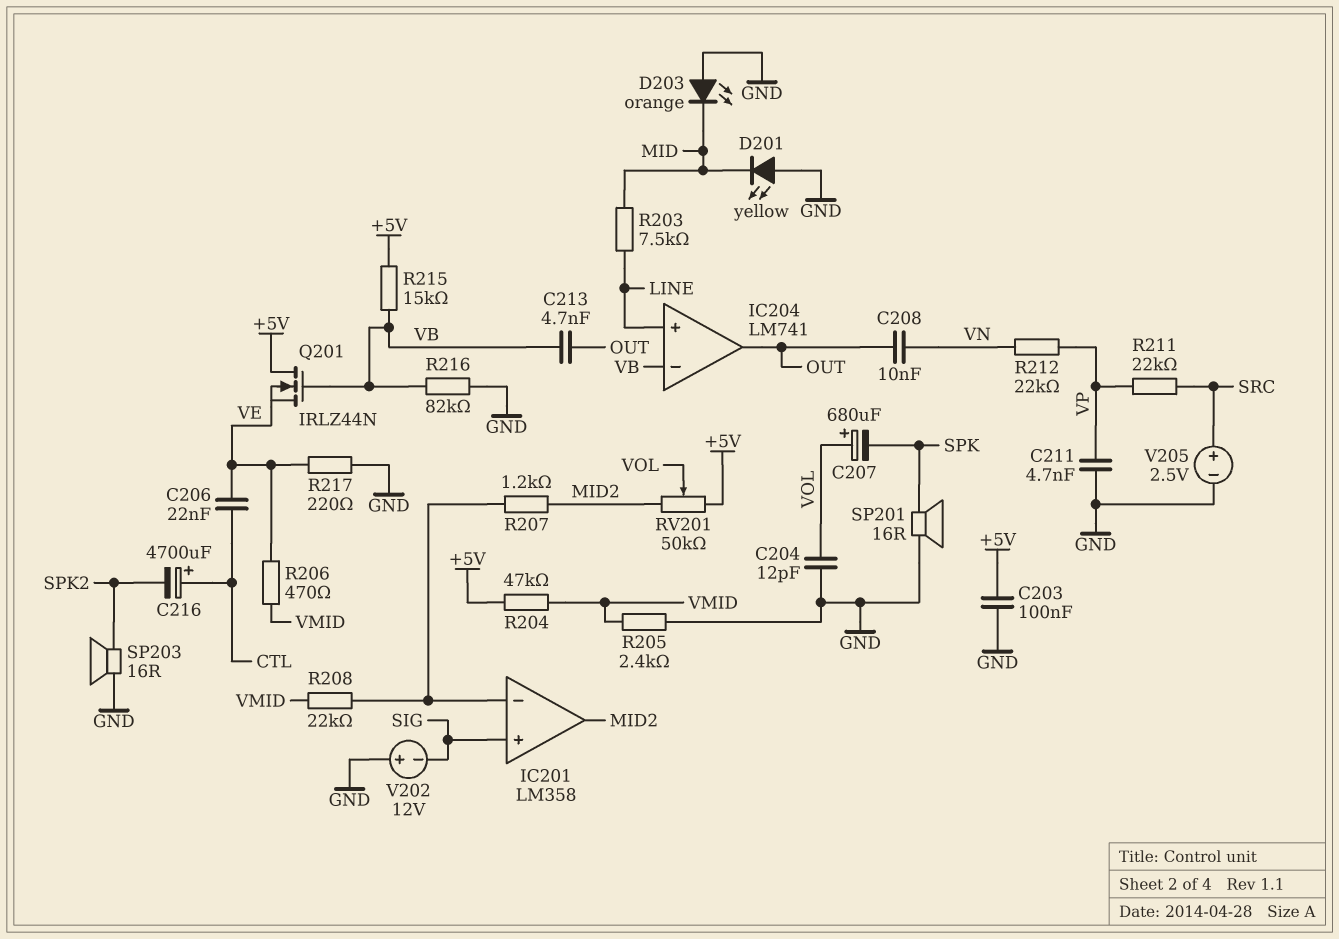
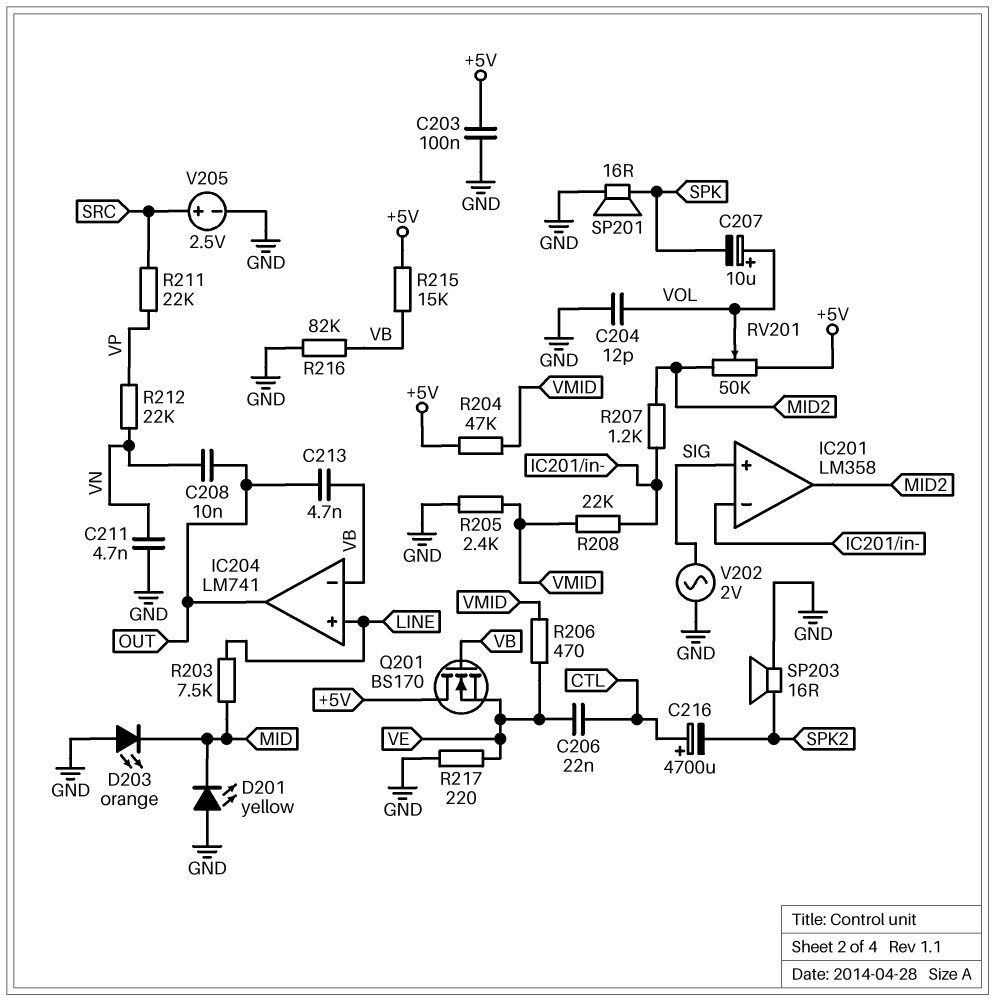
C207: 680uF (plus VOL, minus SPK) -> 10uF (plus VOL, minus SPK)
C211: 4.7nF (GND, VP) -> 4.7nF (GND, VN)
Q201: NMOS IRLZ44N (G VB, D +5V, S VE) -> NMOS BS170 (G VB, D +5V, S VE)
V202: 12V (plus GND, minus SIG) -> AC 2V (GND, SIG)

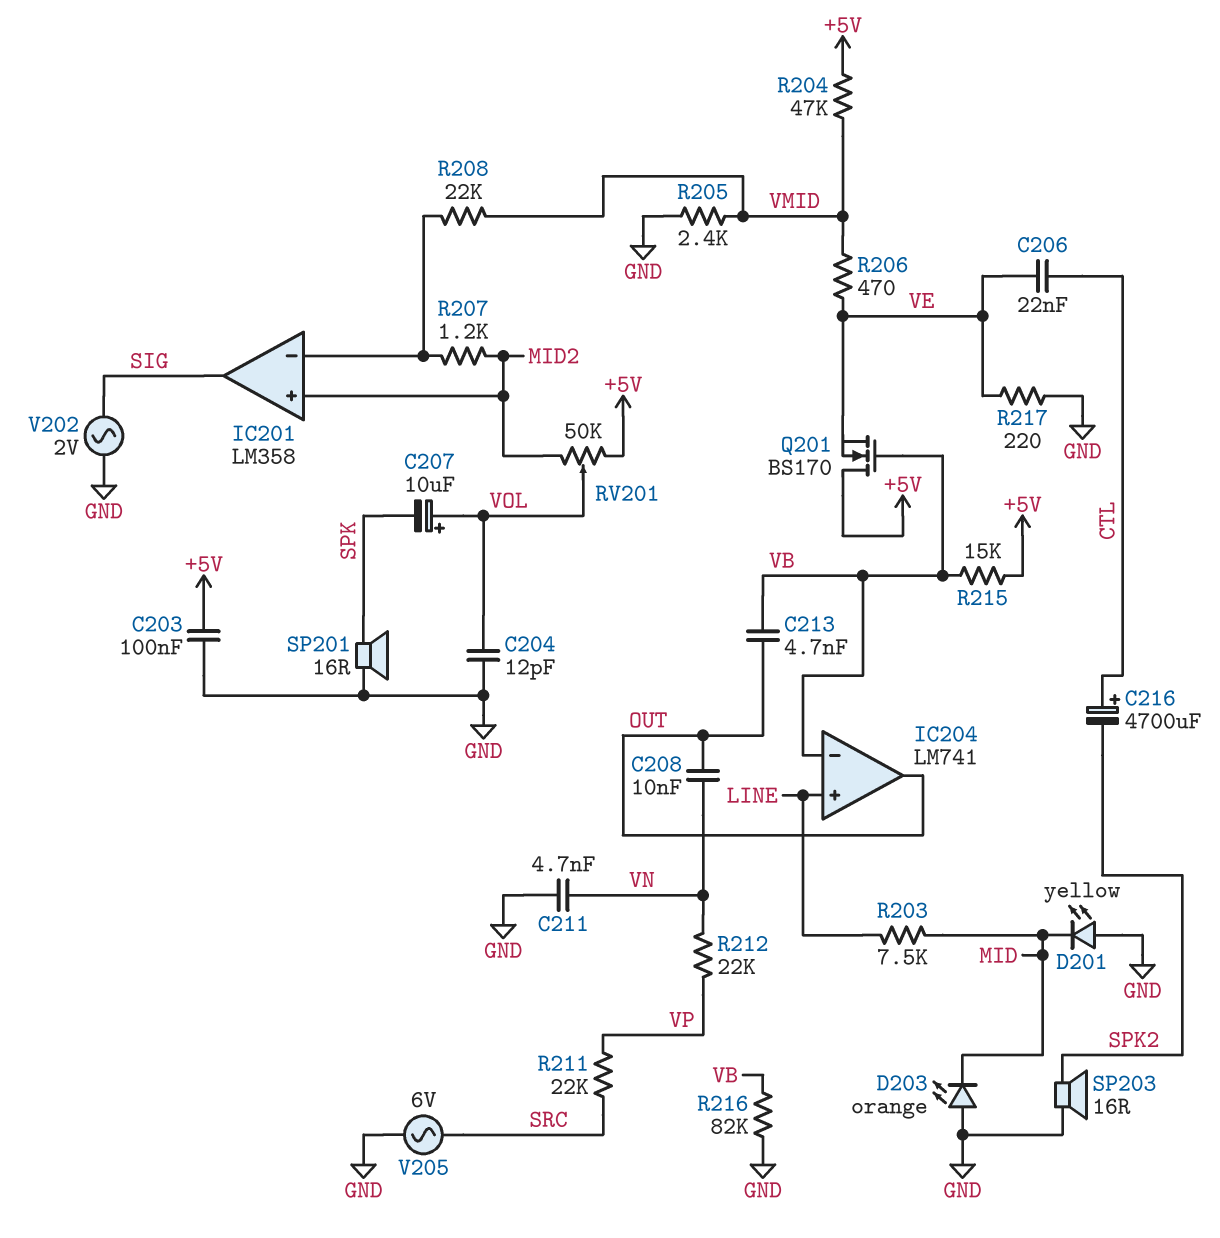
IC201 pin in+: SIG -> MID2
IC201 pin out: MID2 -> SIG
V205: 2.5V (plus SRC, minus GND) -> AC 6V (GND, SRC)

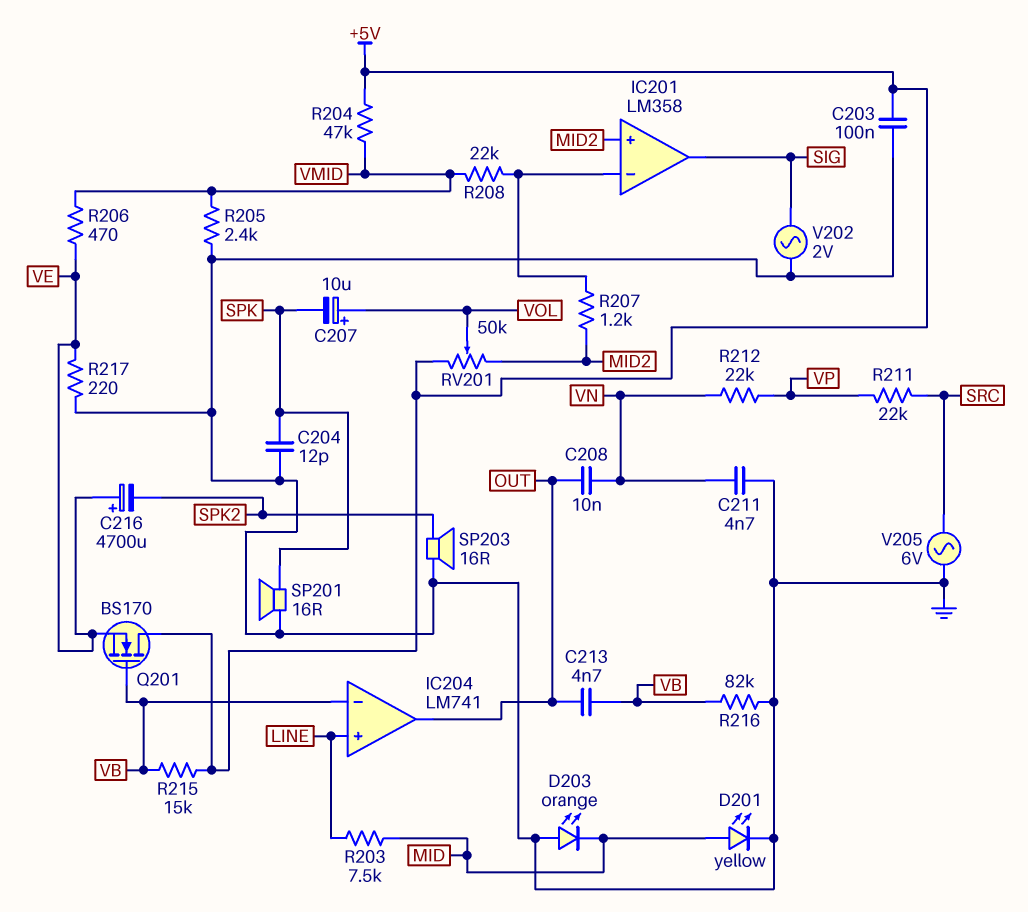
C204: 12pF (GND, VOL) -> 12pF (GND, SPK)
C206: 22nF (CTL, VE) -> none
C216: 4700uF (plus CTL, minus SPK2) -> 4700uF (plus VE, minus SPK2)
D201: LED yellow (A GND, K MID) -> LED yellow (A MID, K GND)

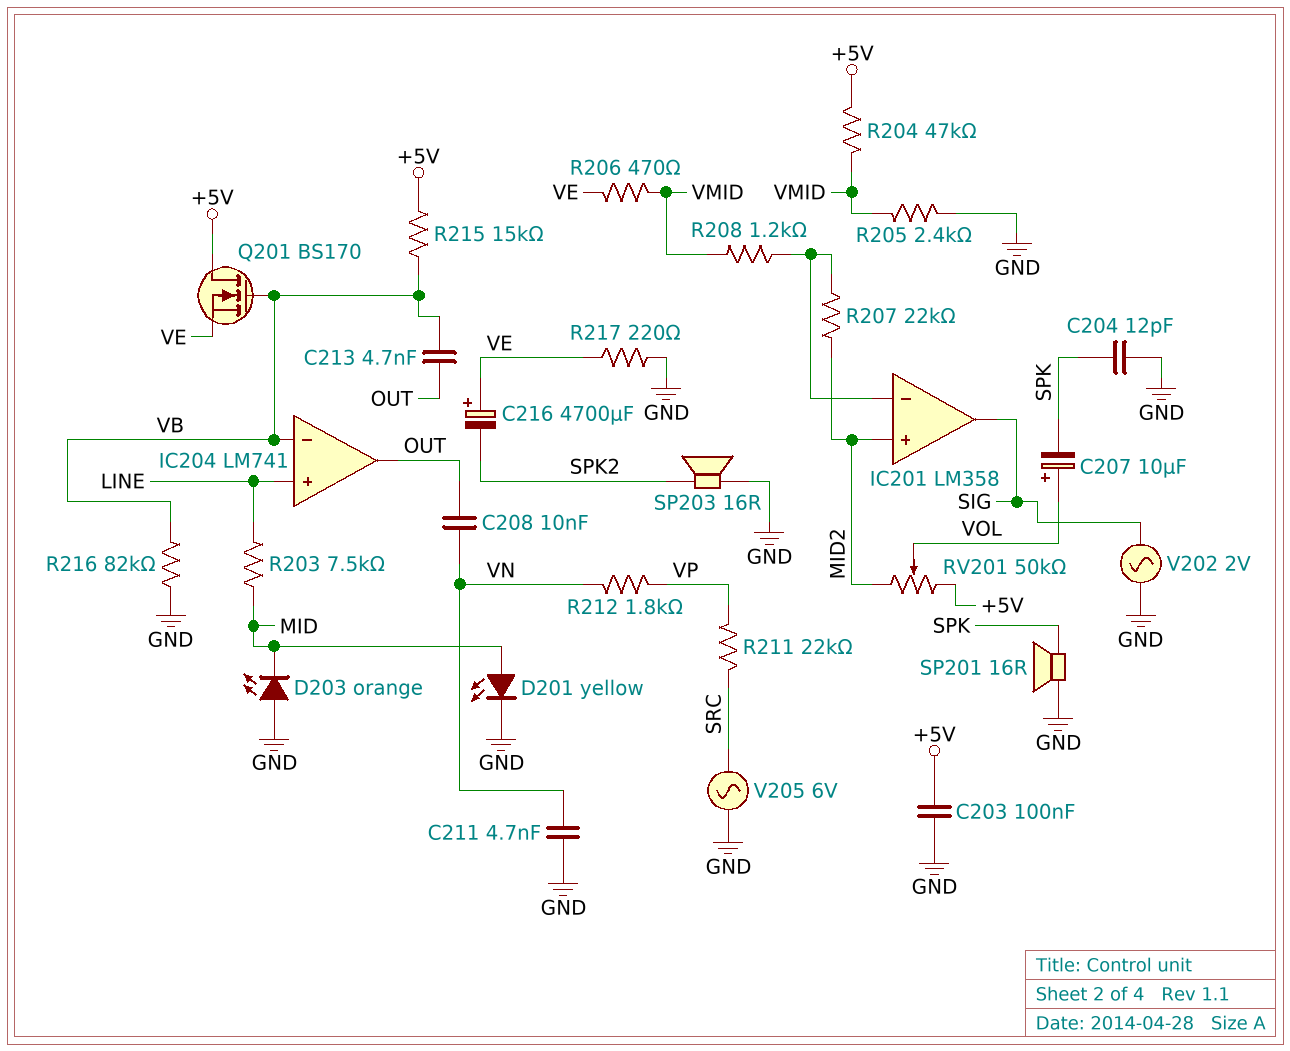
R207: 1.2k (IC201/in-, MID2) -> 22k (IC201/in-, MID2)
R208: 22k (IC201/in-, VMID) -> 1.2k (IC201/in-, VMID)
R212: 22k (VN, VP) -> 1.8k (VN, VP)

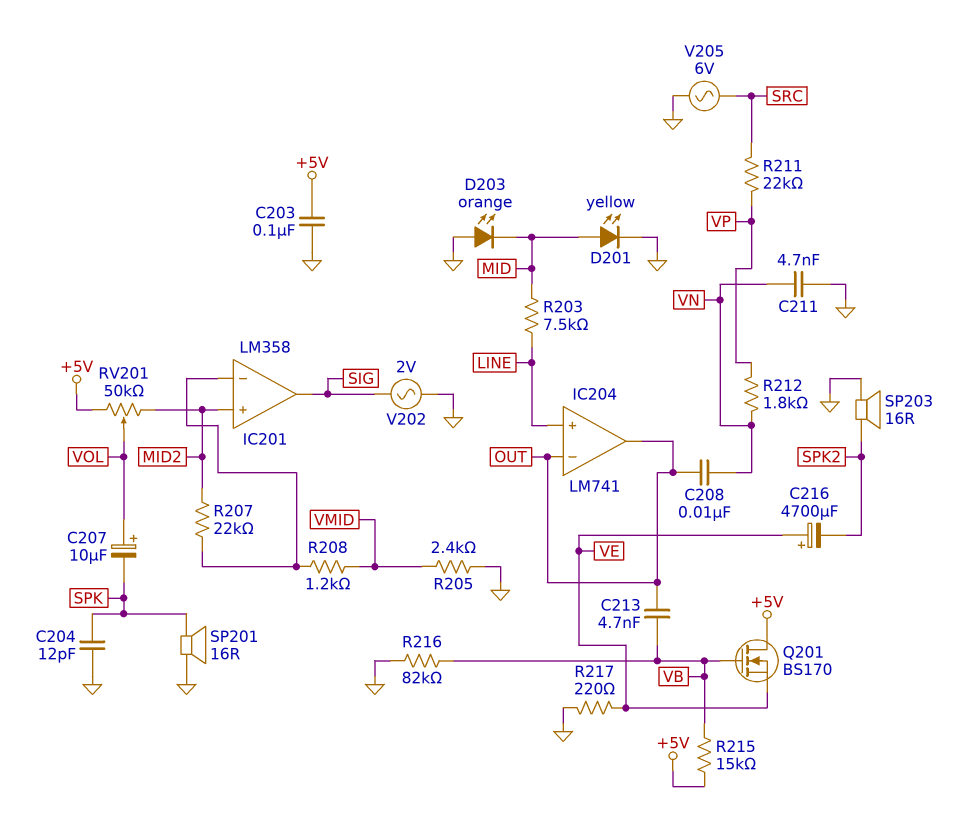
IC204 pin in-: VB -> OUT
R204: 47k (+5V, VMID) -> none
R206: 470 (VE, VMID) -> none

